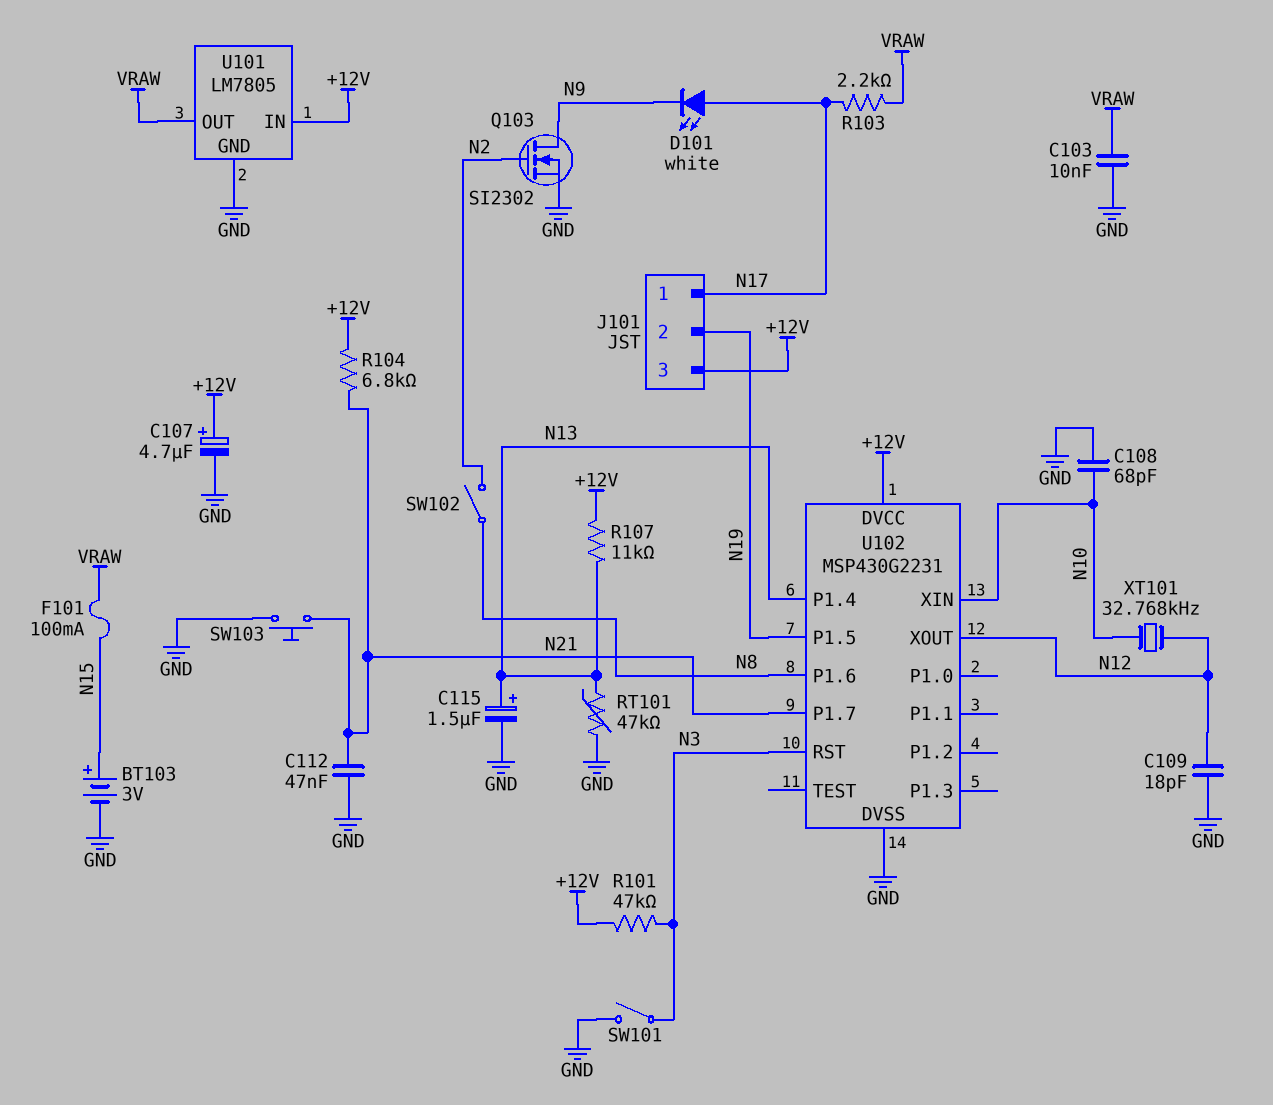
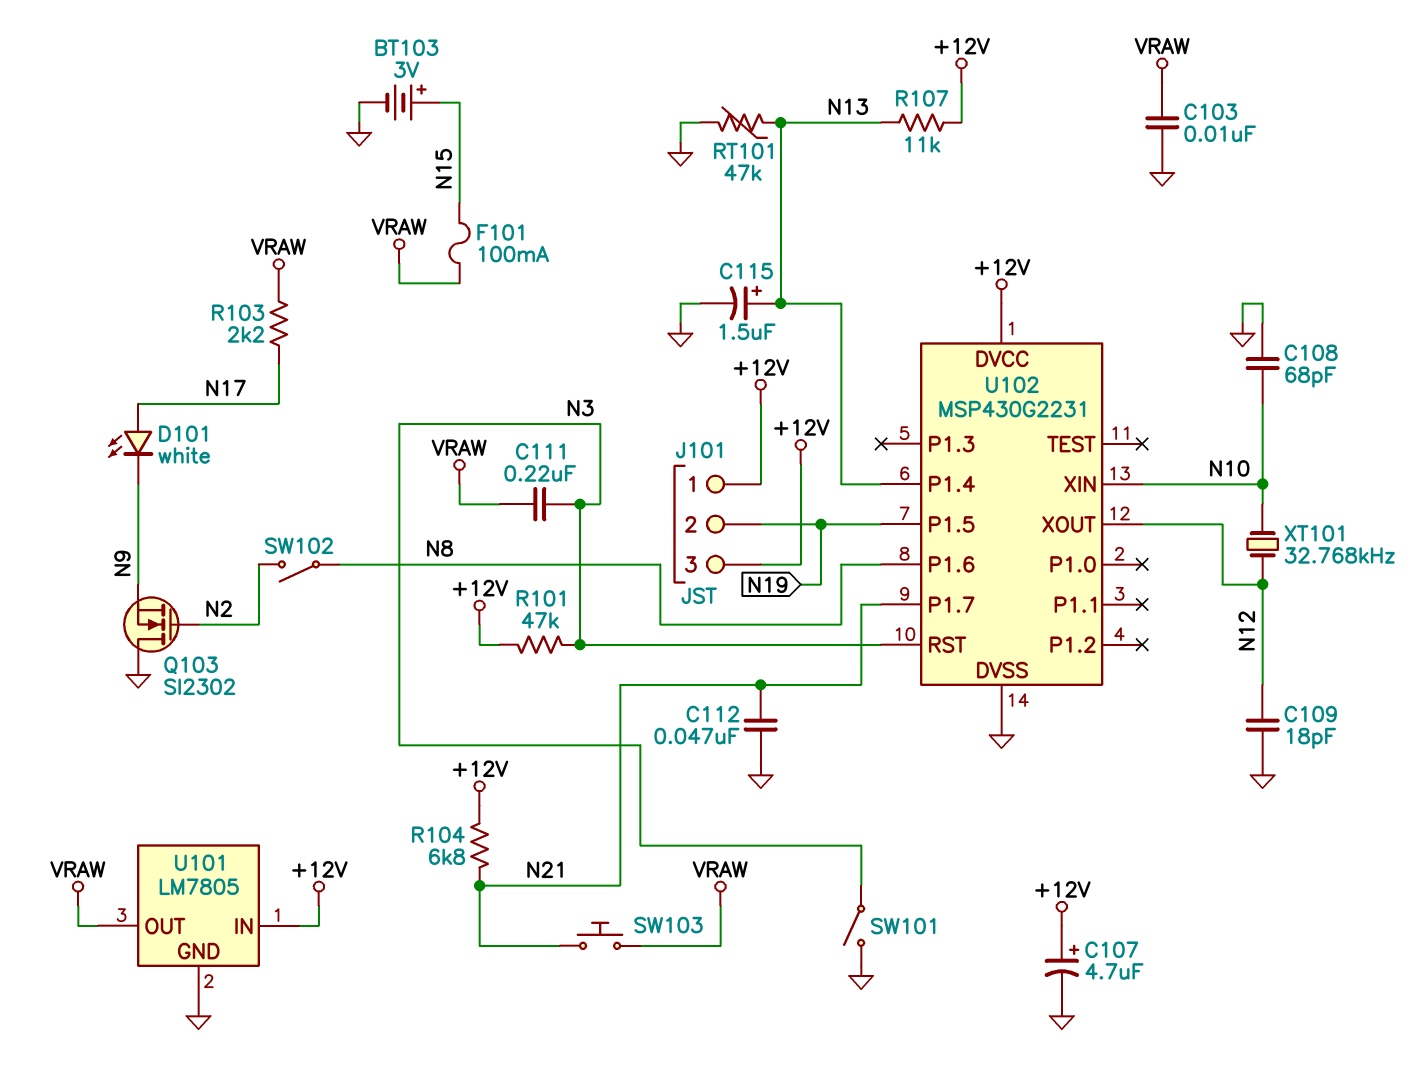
C111: none -> 220nF (N3, VRAW)
J101 pin 1: N17 -> +12V
Q103: NMOS SI2302 (G N2, D N9, S GND) -> NMOS SI2302 (G N2, D GND, S N9)
SW103: button (GND, N21) -> button (N21, VRAW)

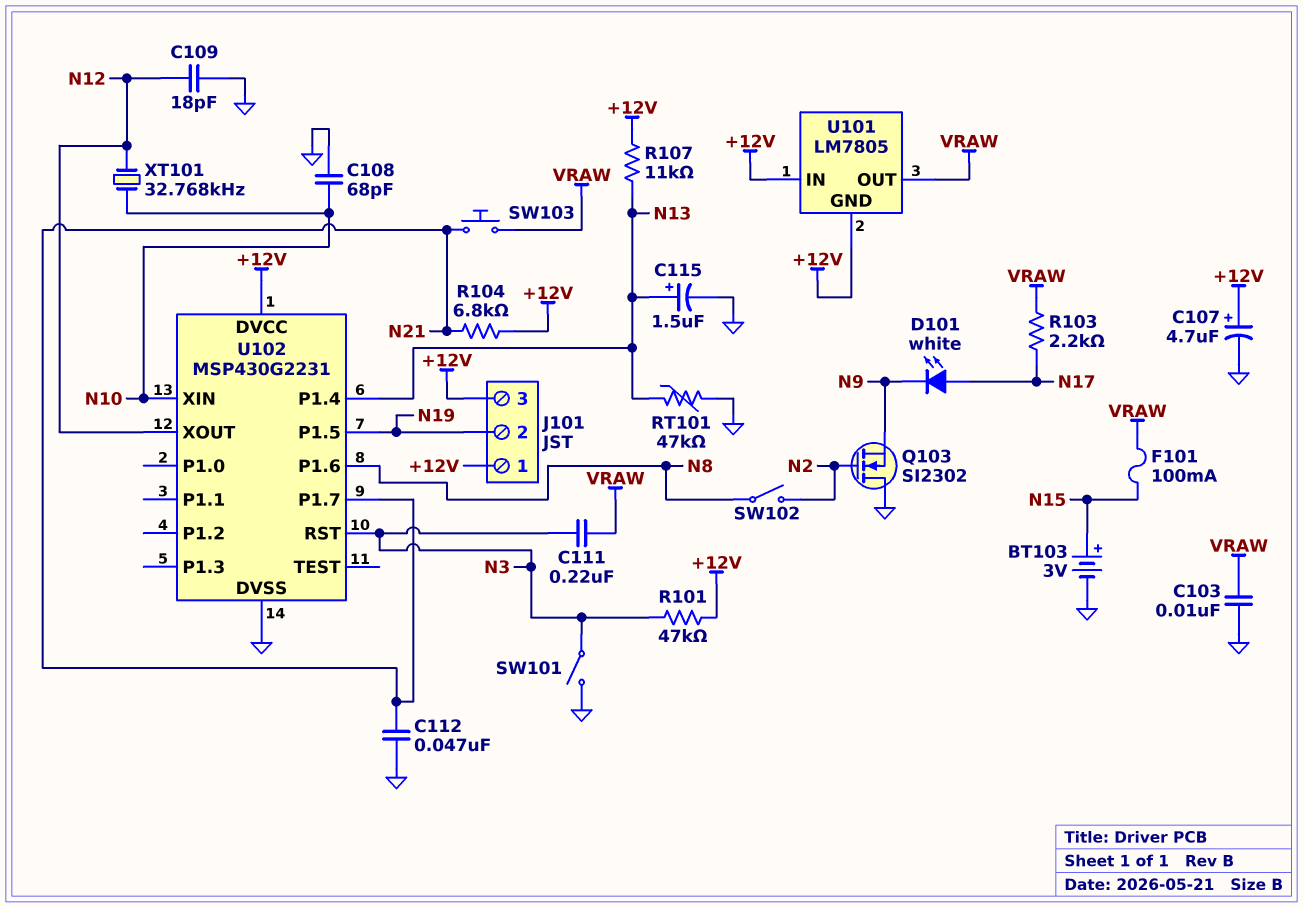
U101 pin GND: GND -> +12V

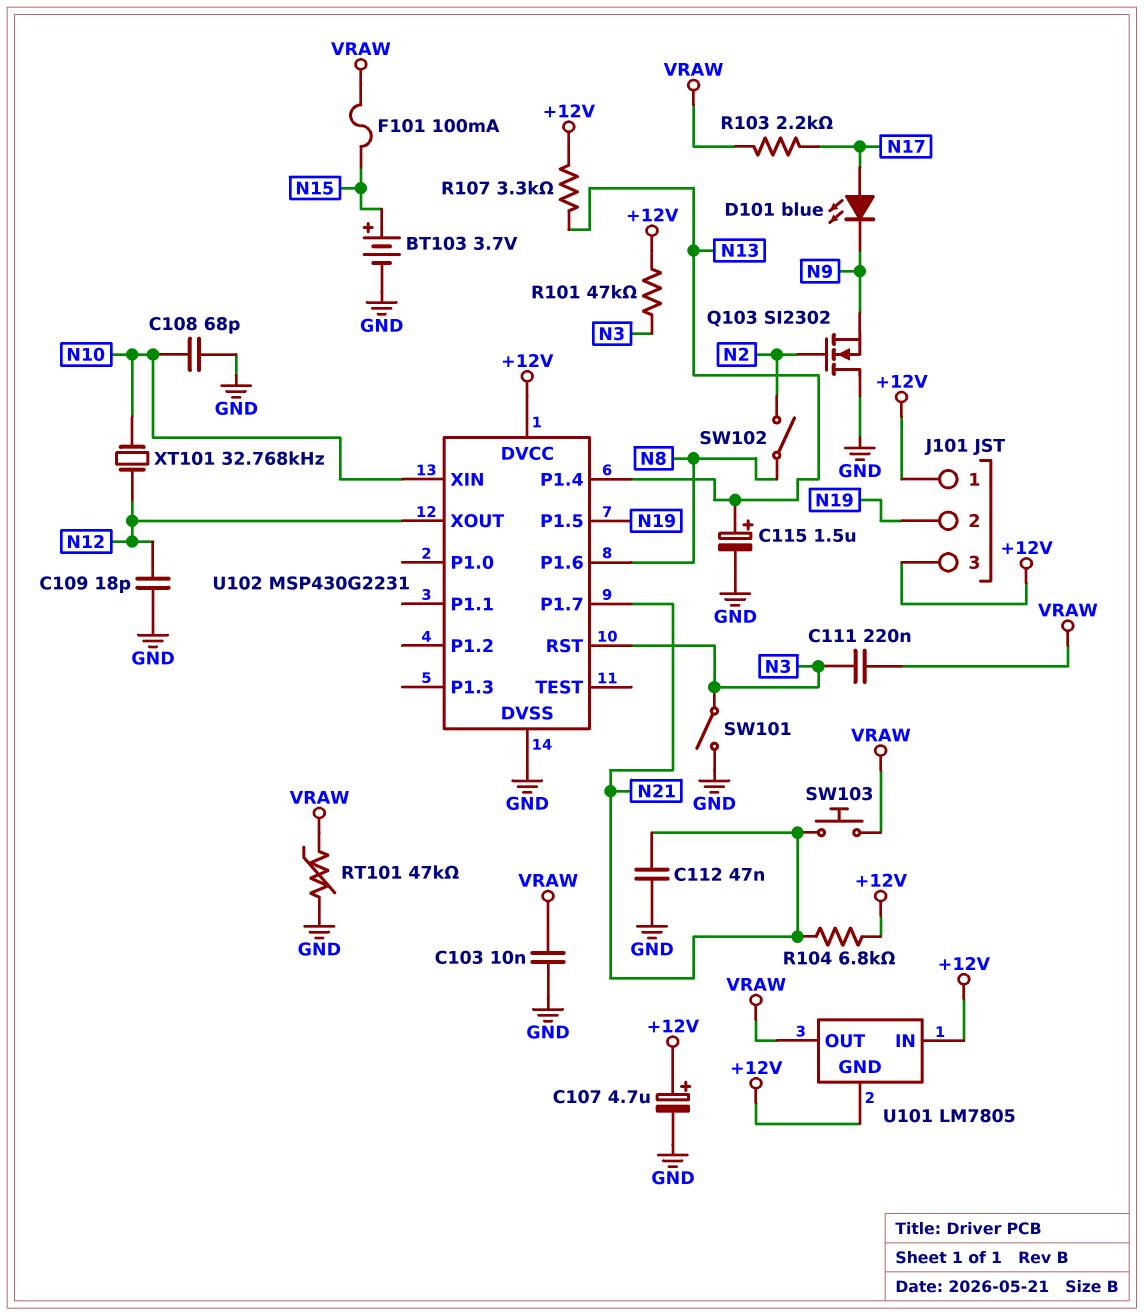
BT103: 3V (plus N15, minus GND) -> 3.7V (plus N15, minus GND)
D101: LED white (A N17, K N9) -> LED blue (A N17, K N9)
R107: 11k (+12V, N13) -> 3.3k (+12V, N13)
RT101: 47k (GND, N13) -> 47k (GND, VRAW)

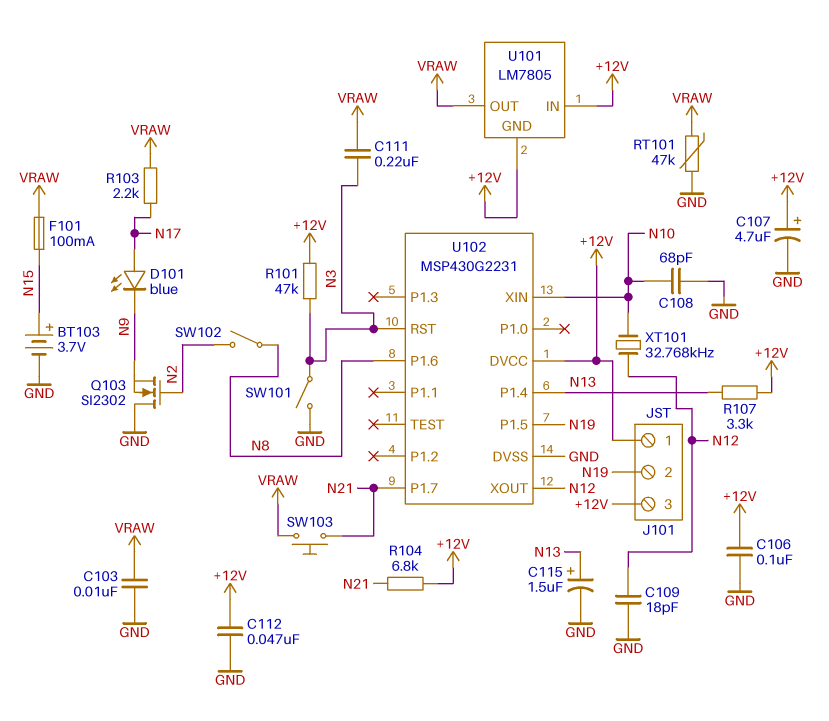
C106: none -> 100nF (+12V, GND)
C112: 47nF (GND, N21) -> 47nF (+12V, GND)

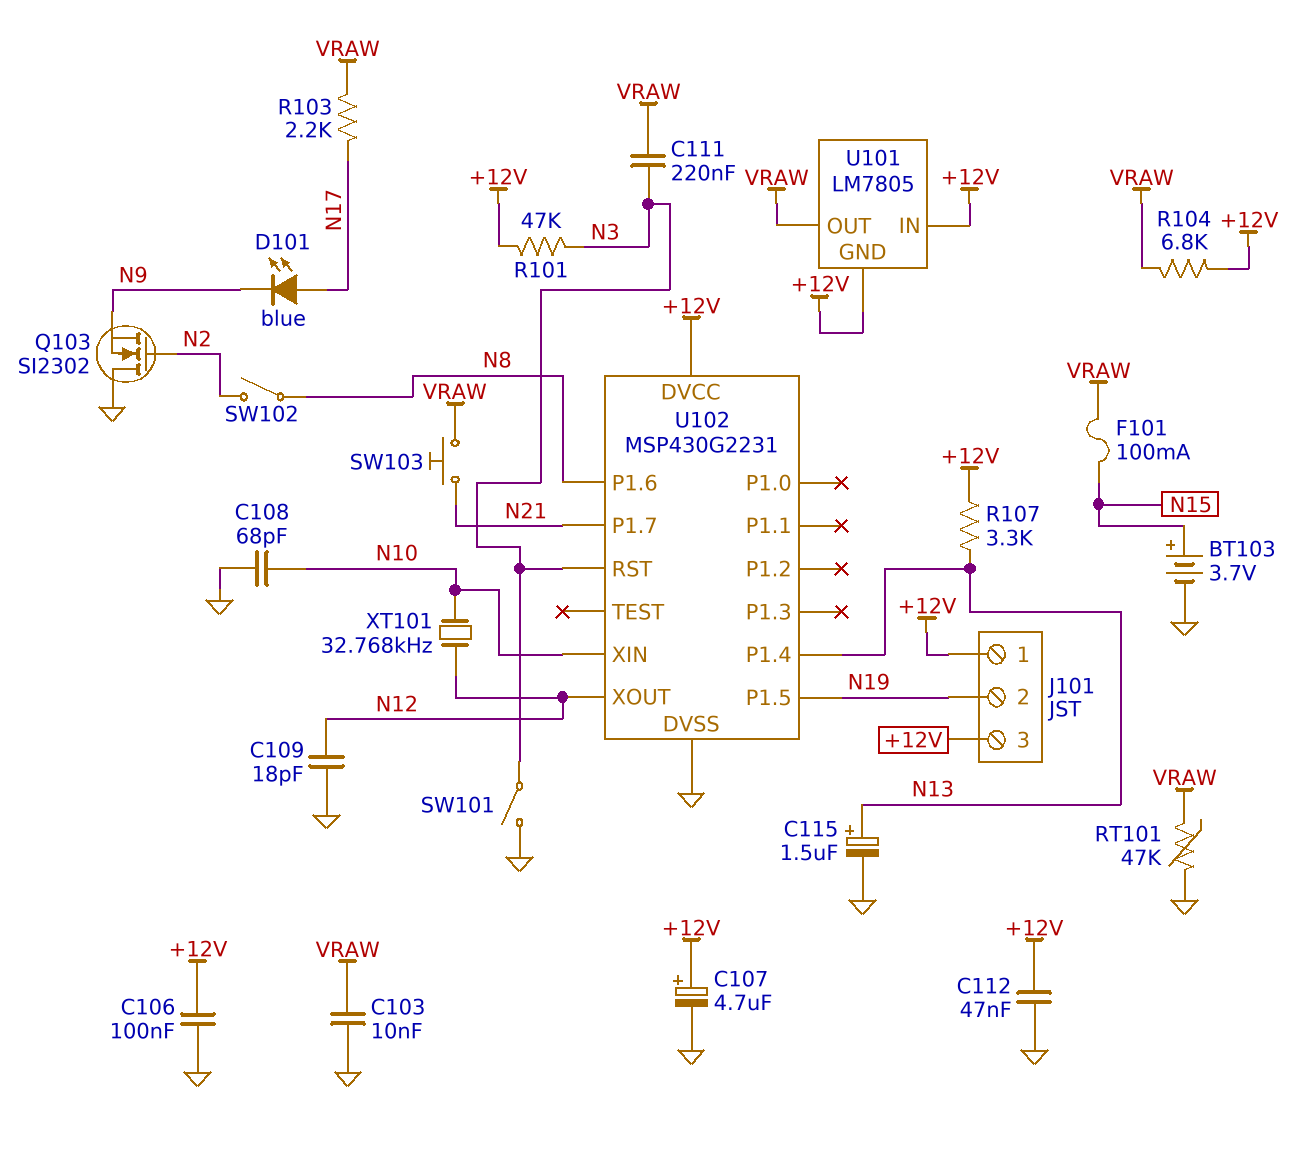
R104: 6.8k (+12V, N21) -> 6.8k (+12V, VRAW)

